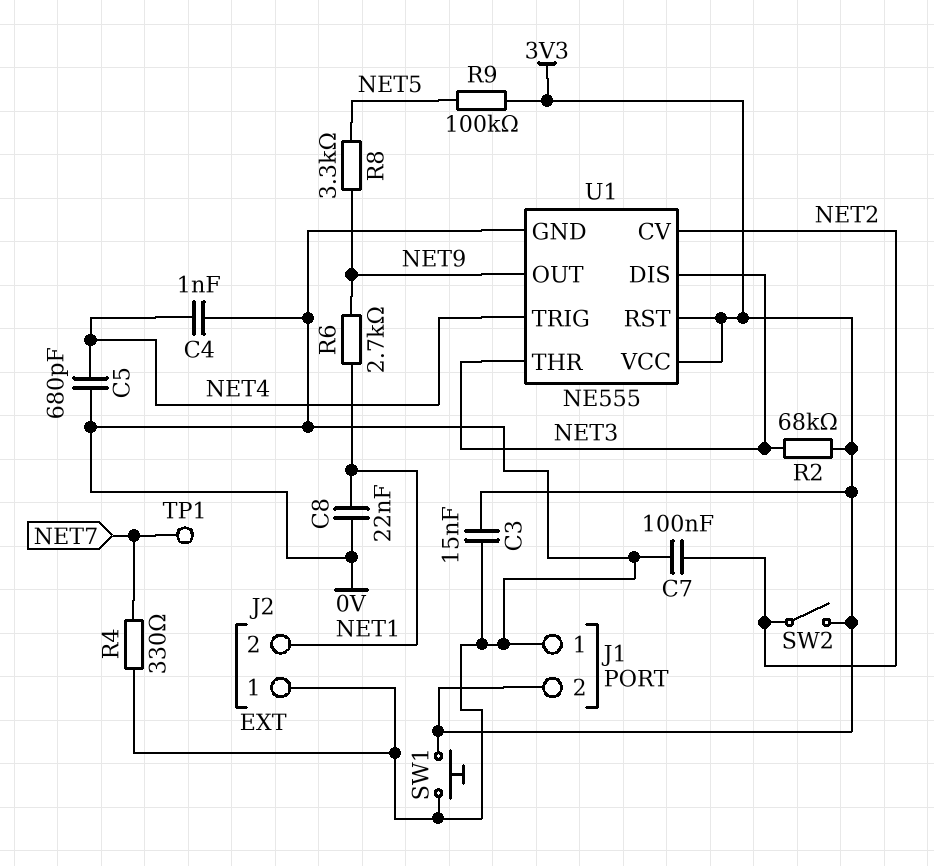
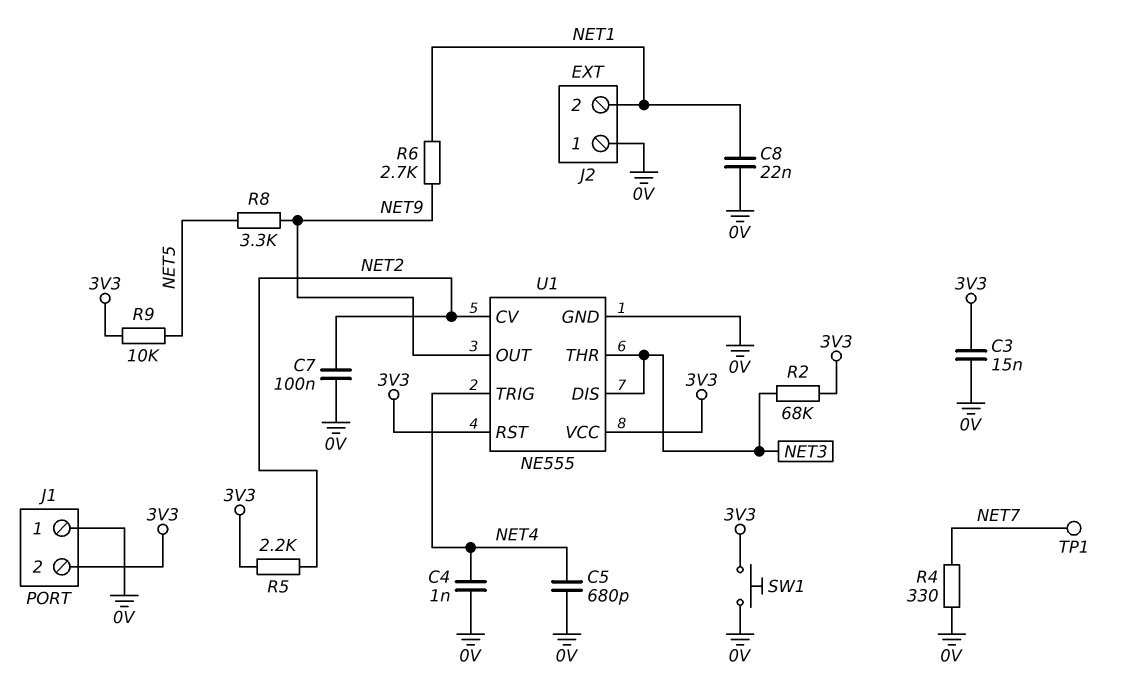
R5: none -> 2.2k (3V3, NET2)
R9: 100k (3V3, NET5) -> 10k (3V3, NET5)
SW2: switch (3V3, NET2) -> none

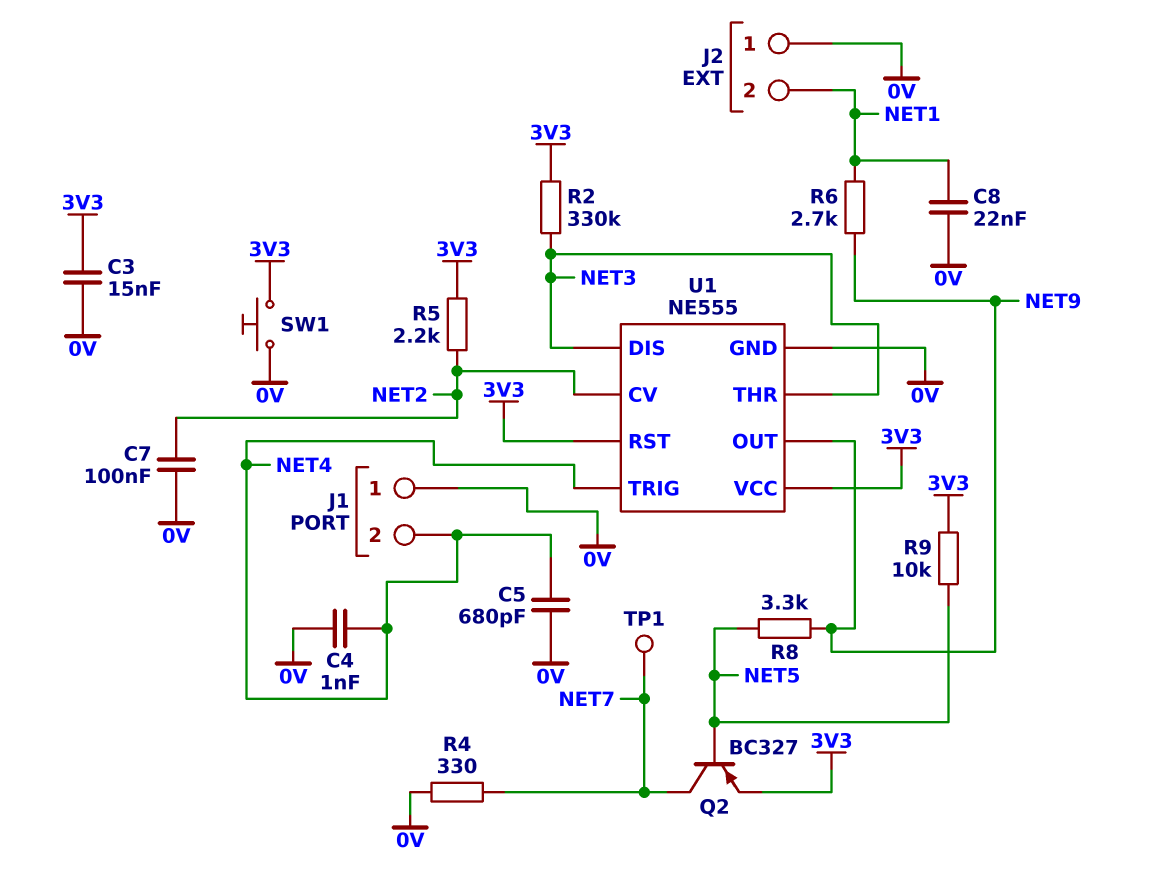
J1 pin 2: 3V3 -> NET4
Q2: none -> PNP BC327 (B NET5, C NET7, E 3V3)
R2: 68k (3V3, NET3) -> 330k (3V3, NET3)

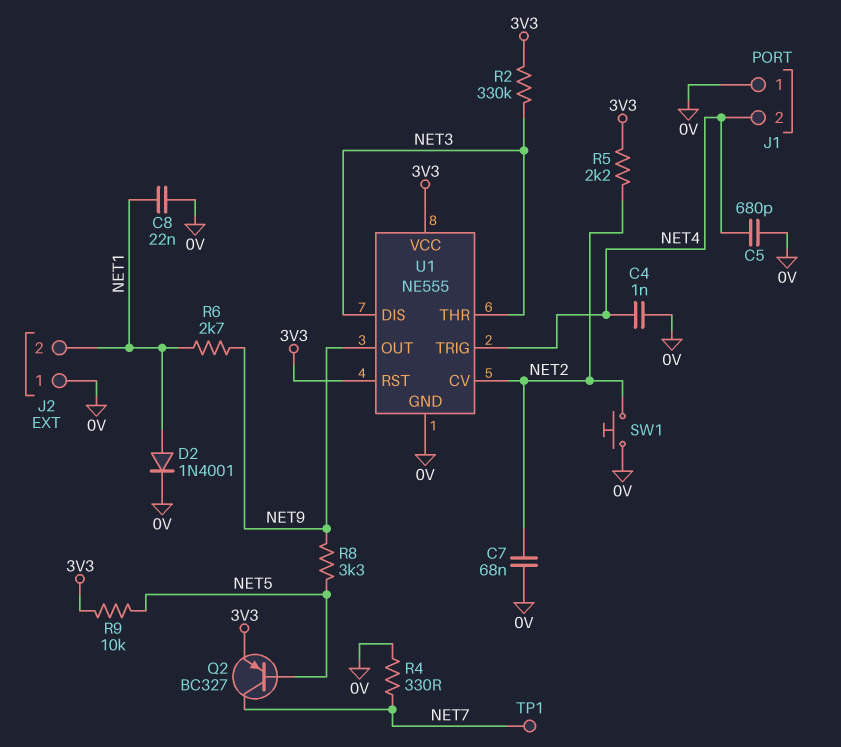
C3: 15nF (0V, 3V3) -> none
C7: 100nF (0V, NET2) -> 68nF (0V, NET2)
D2: none -> diode 1N4001 (A NET1, K 0V)
SW1: button (0V, 3V3) -> button (0V, NET2)

